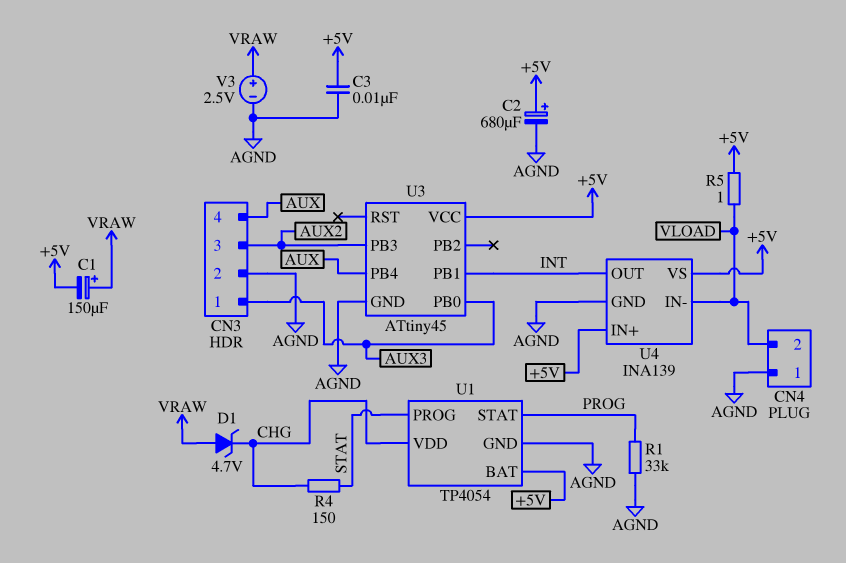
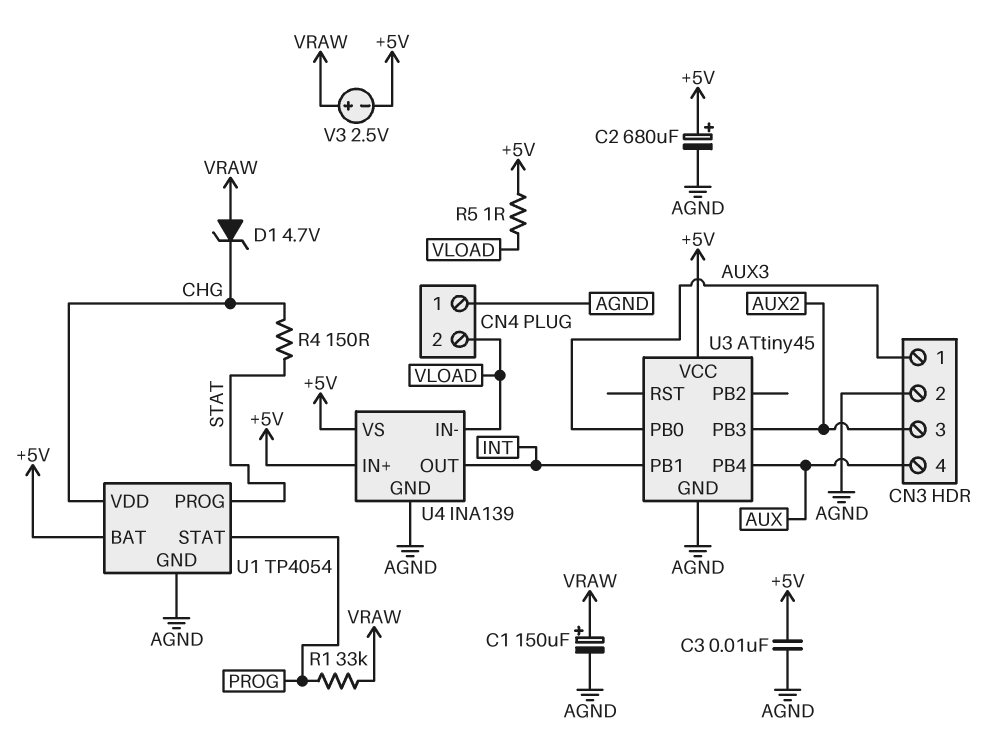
C1: 150uF (plus VRAW, minus +5V) -> 150uF (plus VRAW, minus AGND)
R1: 33k (AGND, PROG) -> 33k (PROG, VRAW)
V3: 2.5V (plus VRAW, minus AGND) -> 2.5V (plus VRAW, minus +5V)

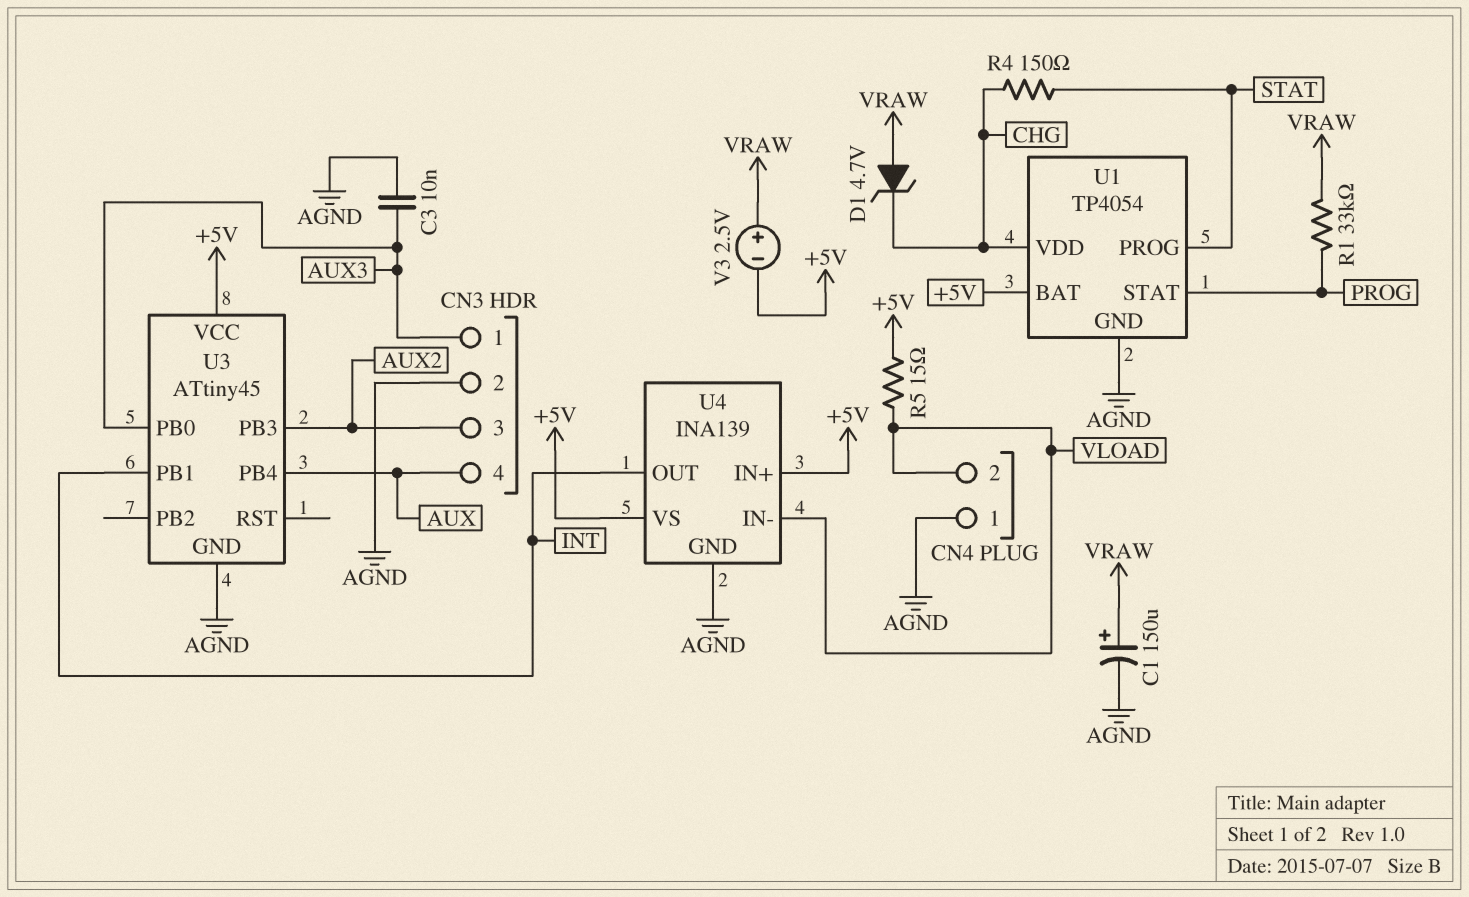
C2: 680uF (plus +5V, minus AGND) -> none
C3: 10nF (+5V, AGND) -> 10nF (AGND, AUX3)
R5: 1 (+5V, VLOAD) -> 15 (+5V, VLOAD)

